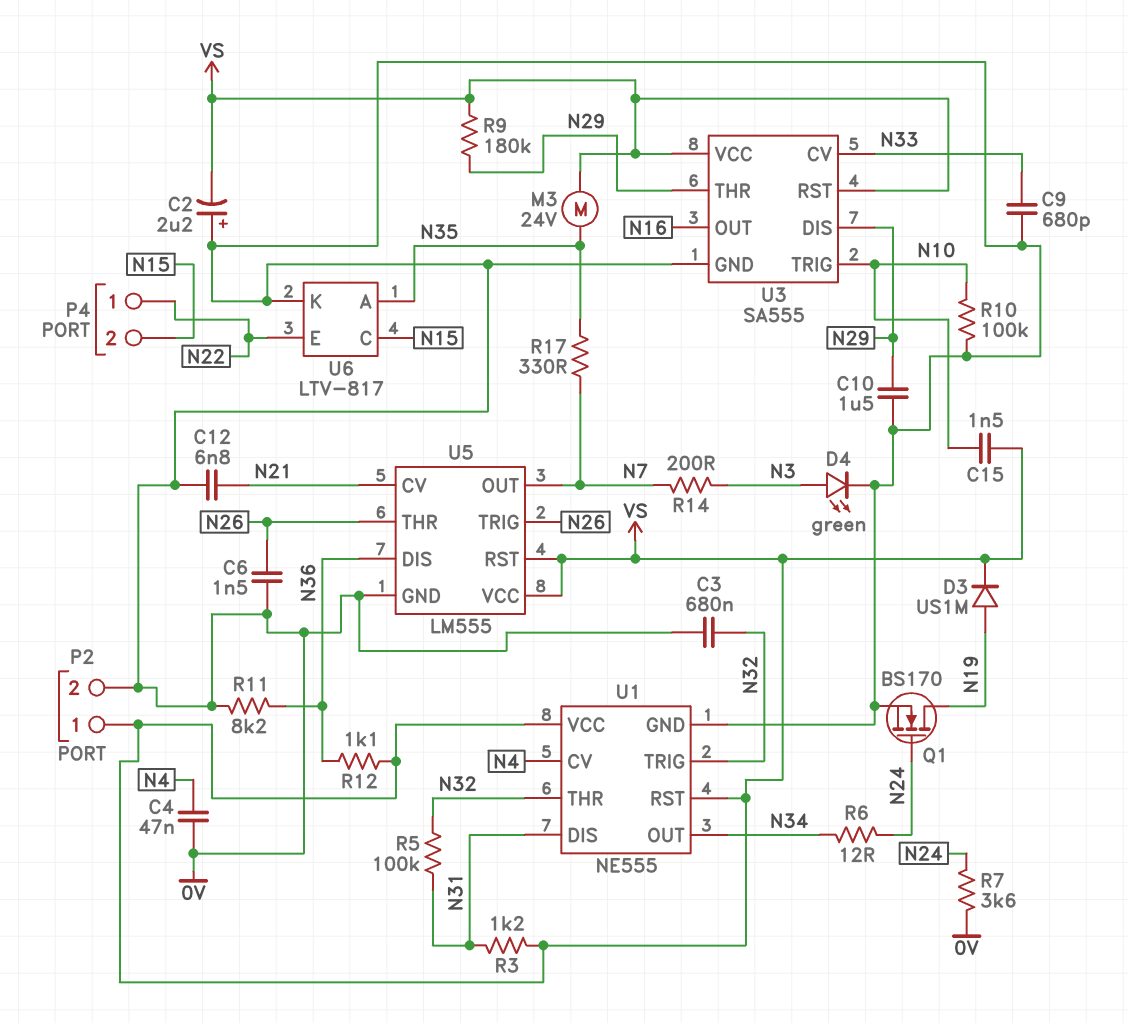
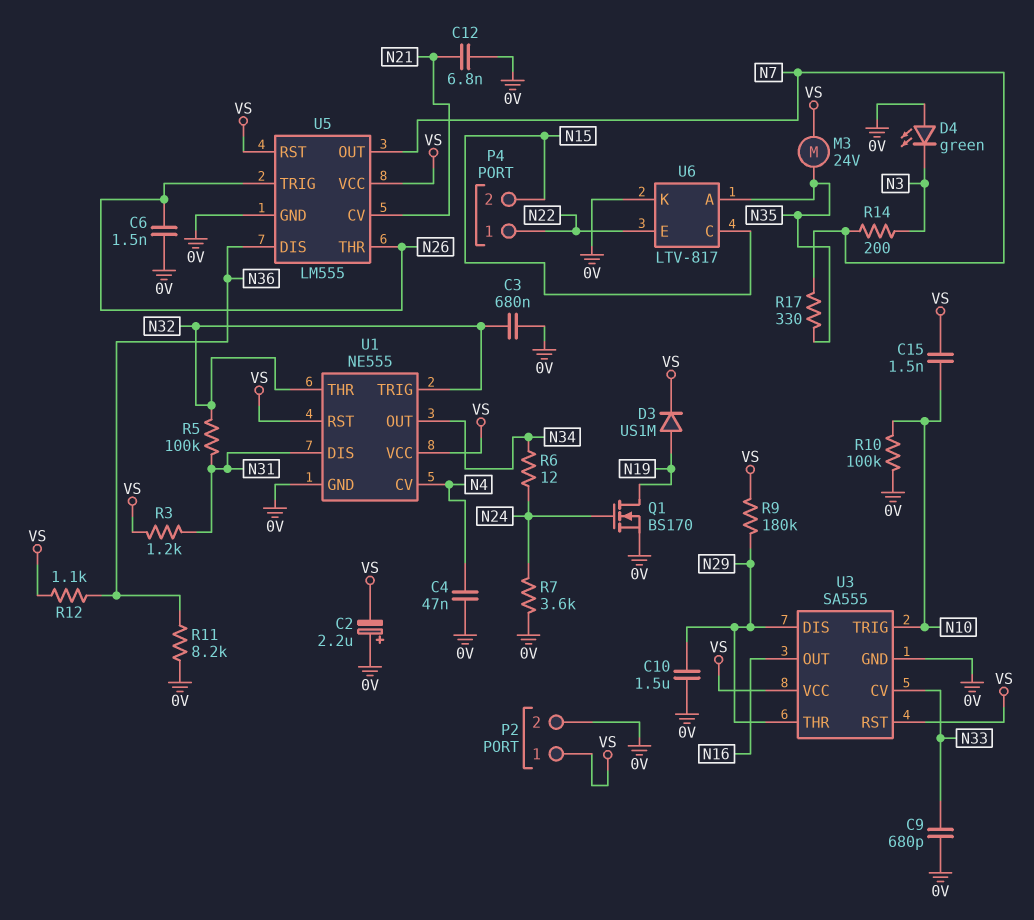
D4: LED green (A N3, K 0V) -> LED green (A 0V, K N3)

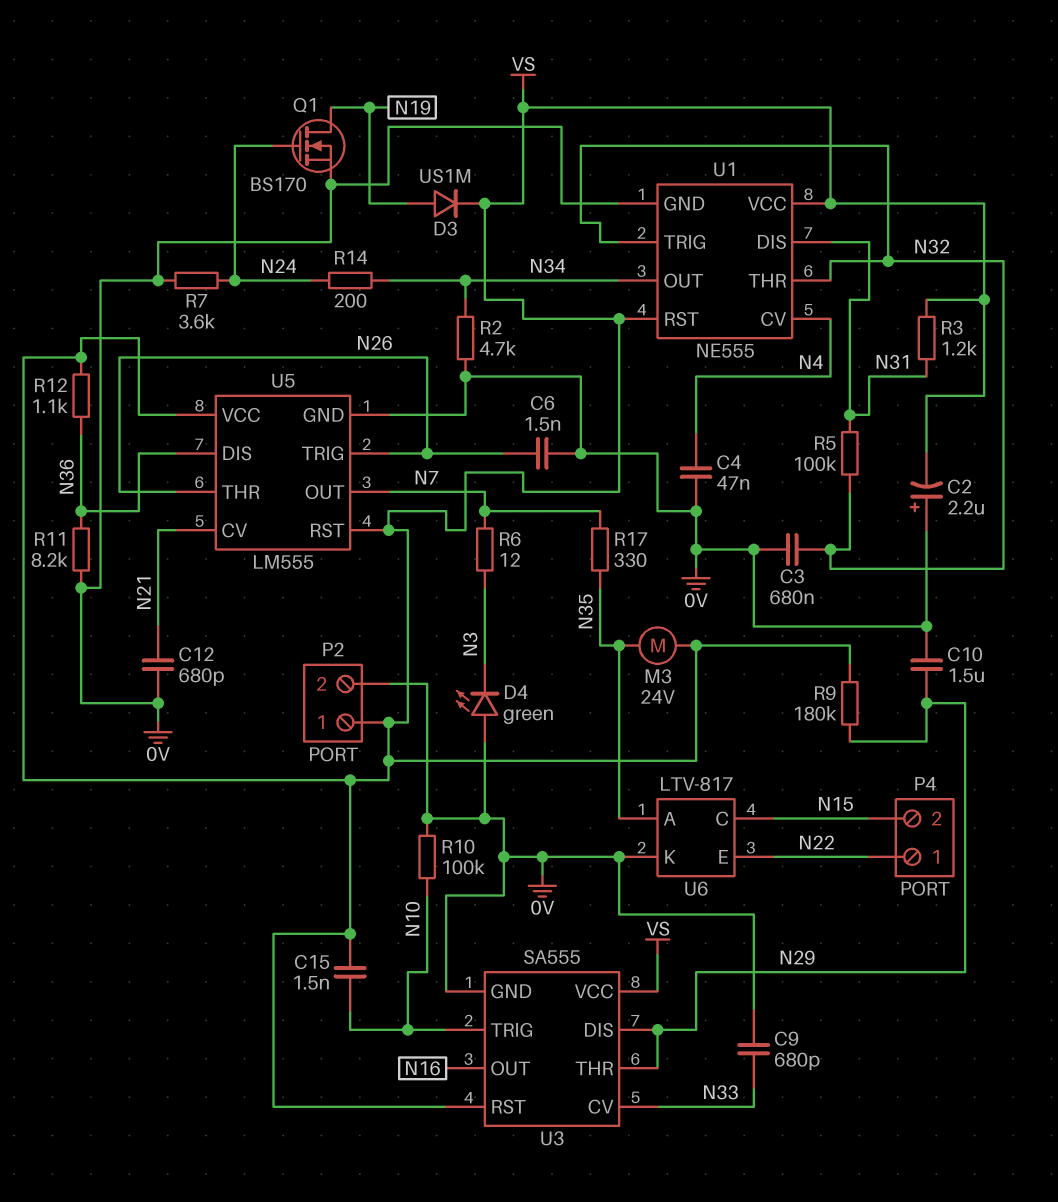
C12: 6.8nF (0V, N21) -> 680pF (0V, N21)
R2: none -> 4.7k (0V, N34)
R6: 12 (N24, N34) -> 12 (N3, N7)
R14: 200 (N3, N7) -> 200 (N24, N34)

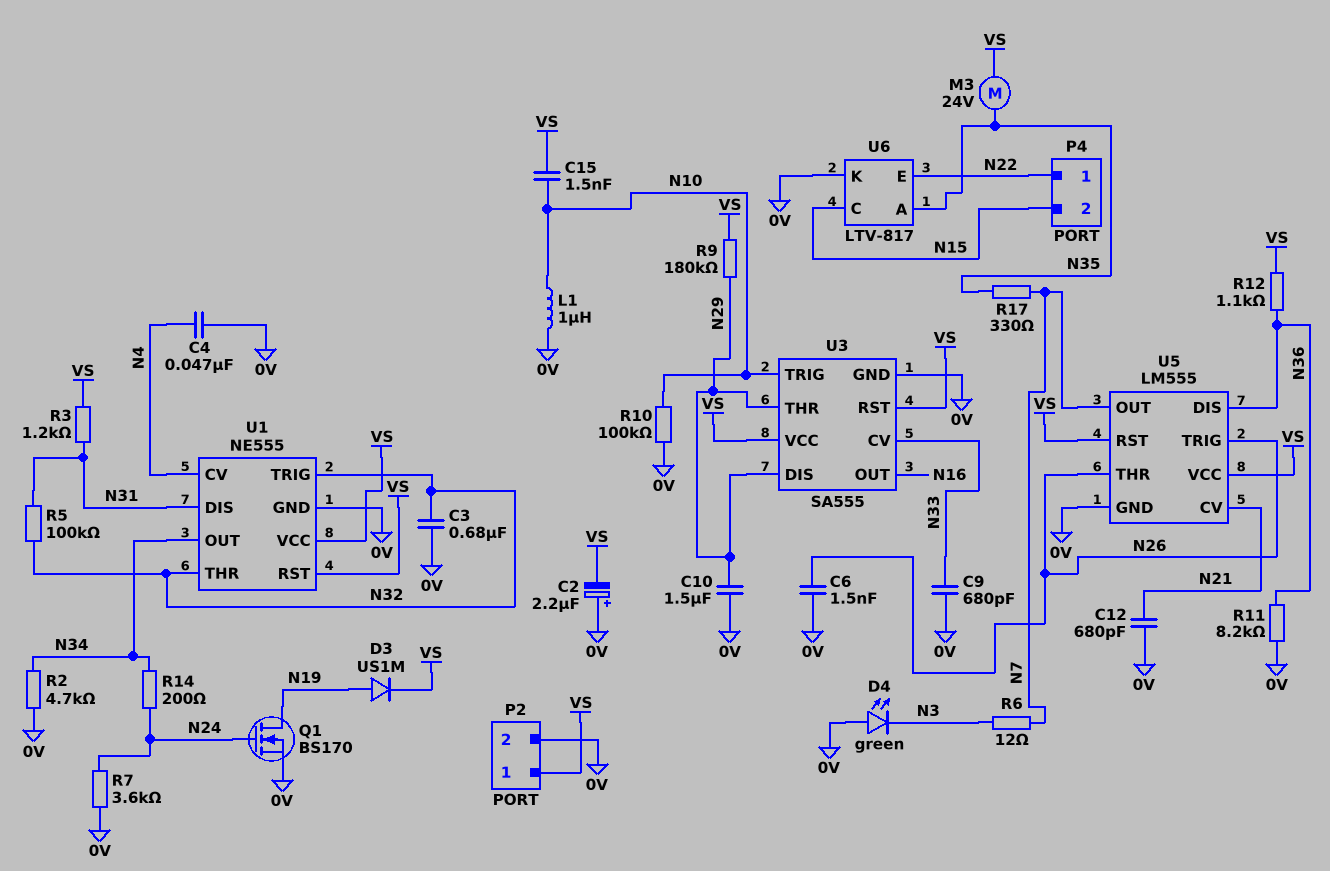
L1: none -> 1uH (0V, N10)

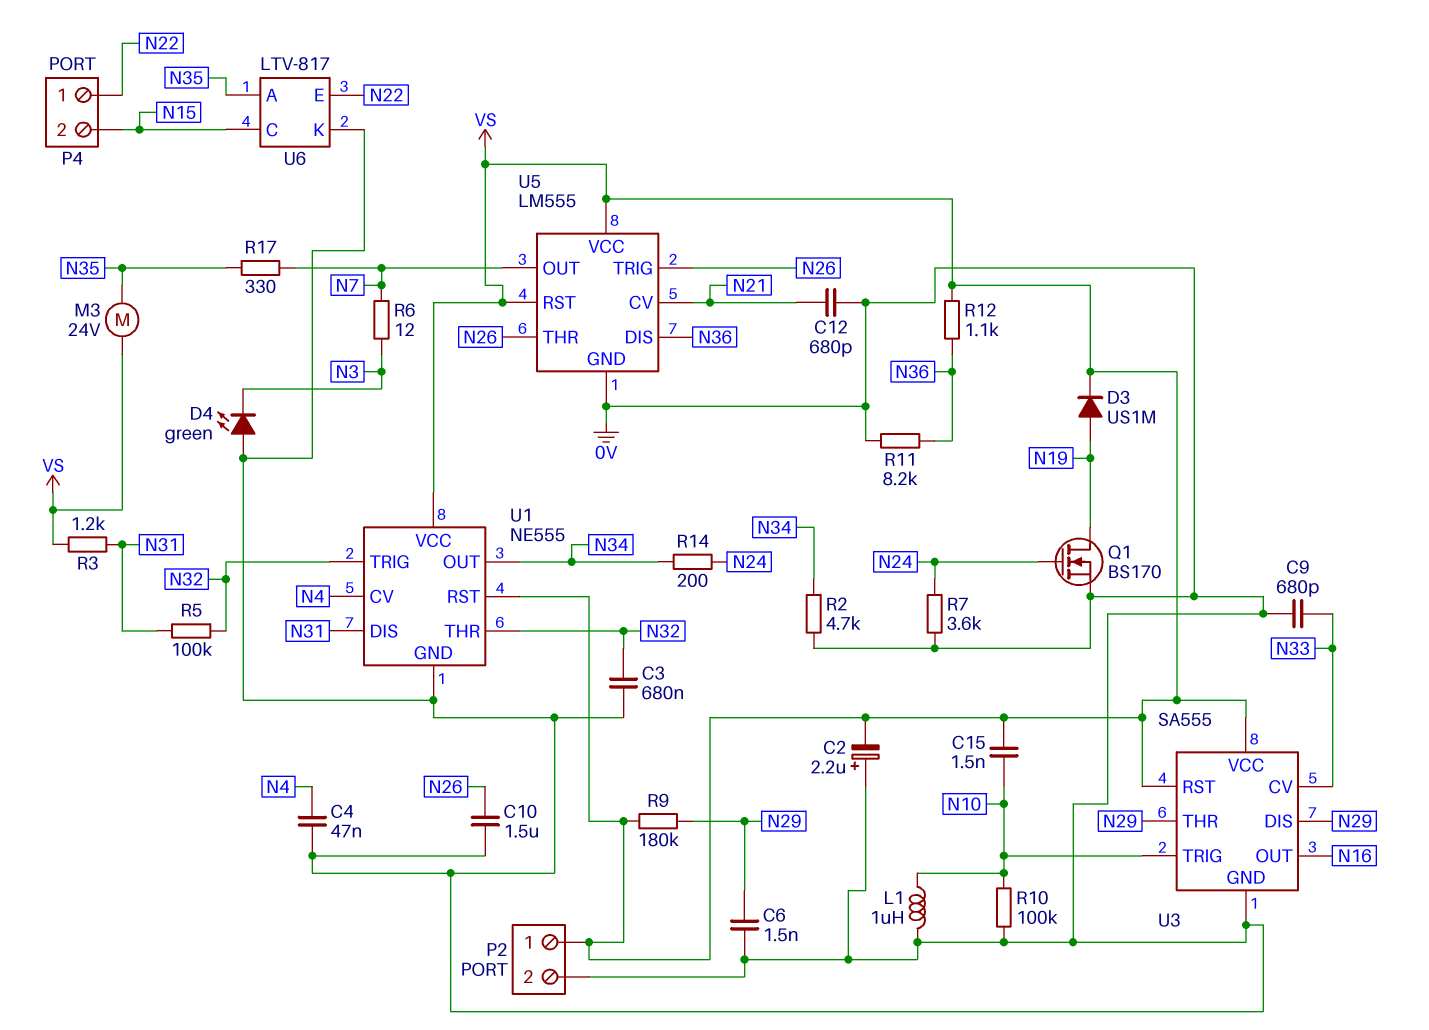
C6: 1.5nF (0V, N26) -> 1.5nF (0V, N29)
C10: 1.5uF (0V, N29) -> 1.5uF (0V, N26)

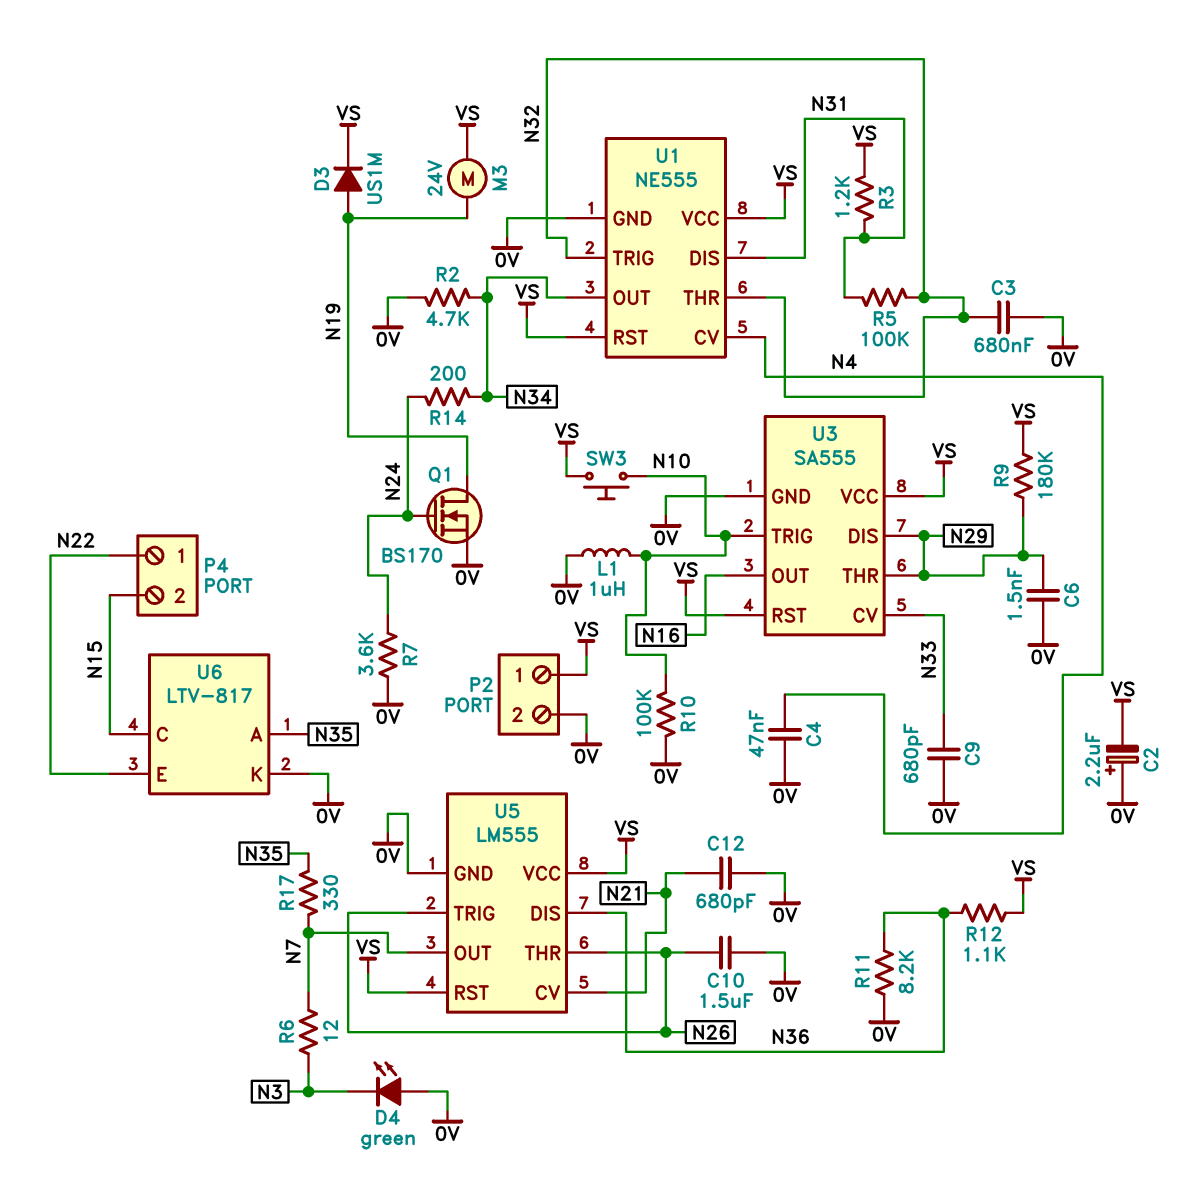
C15: 1.5nF (N10, VS) -> none
M3: motor 24V (N35, VS) -> motor 24V (N19, VS)
SW3: none -> button (N10, VS)

